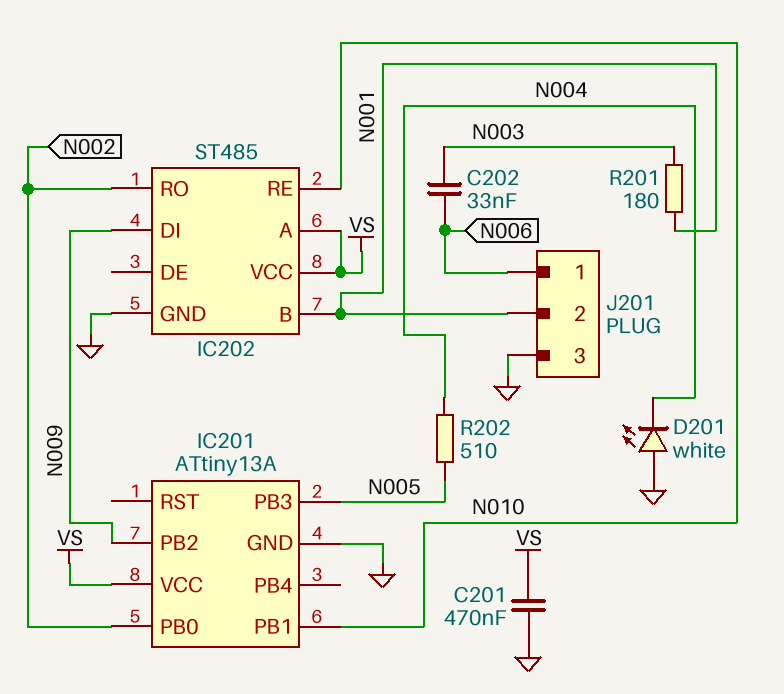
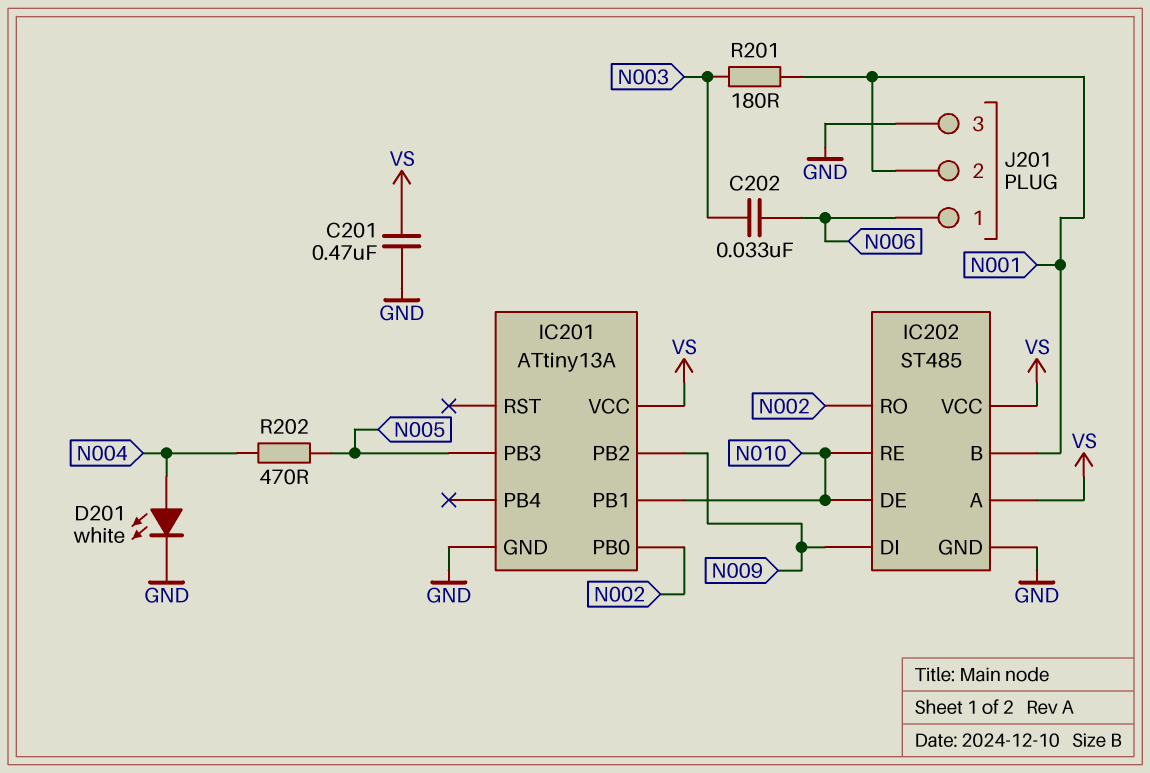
D201: LED white (A GND, K N004) -> LED white (A N004, K GND)
IC202 pin DE: none -> N010
R202: 510 (N004, N005) -> 470 (N004, N005)

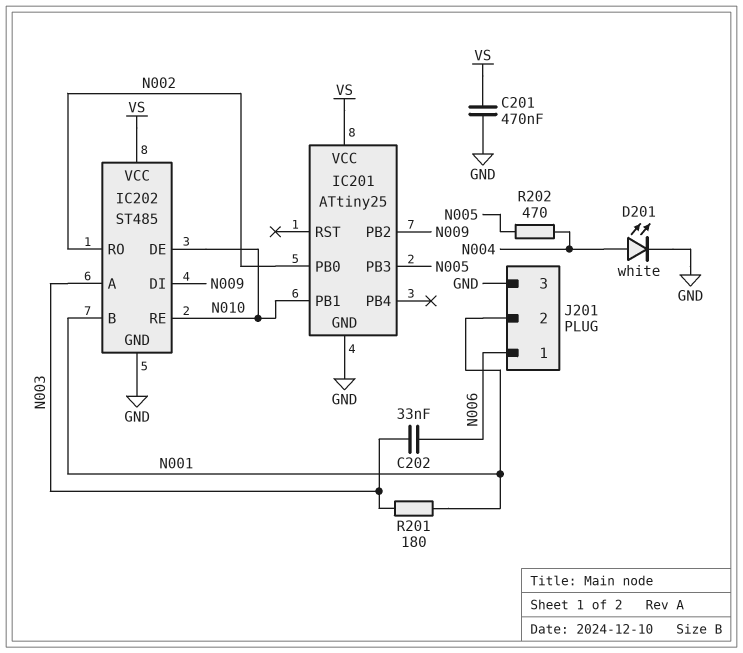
IC201: ATtiny13A -> ATtiny25
IC202 pin A: VS -> N003

